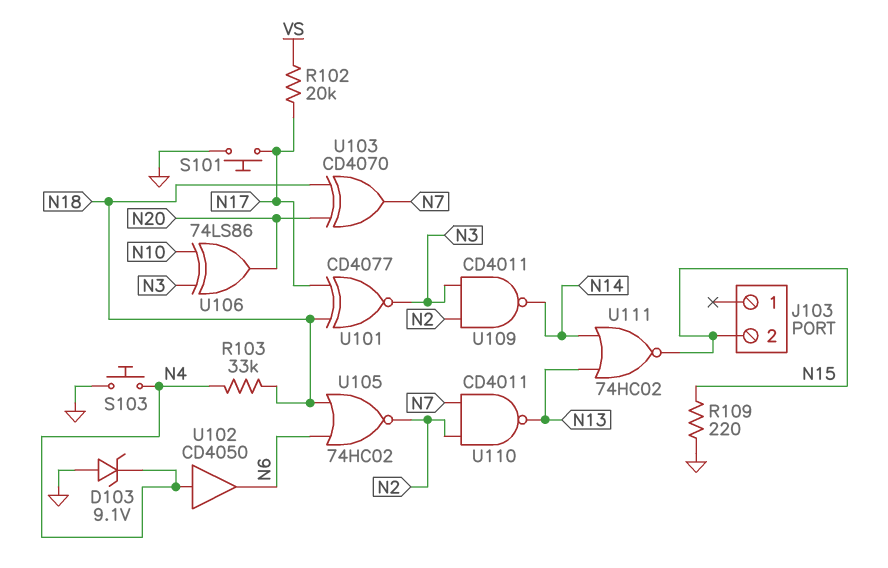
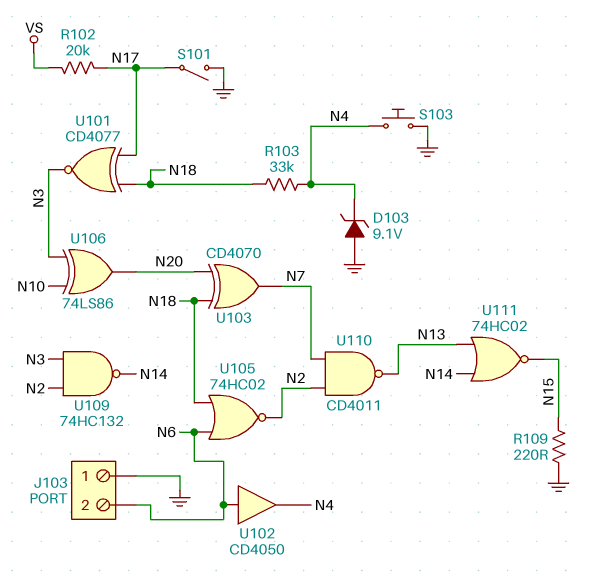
J103 pin 1: none -> GND
J103 pin 2: N15 -> N6
S101: button (GND, N17) -> switch (GND, N17)
U102: buffer CD4050 (in N4, out N6) -> buffer CD4050 (in N6, out N4)
U109: NAND CD4011 (in N2, in N3, out N14) -> NAND 74HC132 (in N2, in N3, out N14)

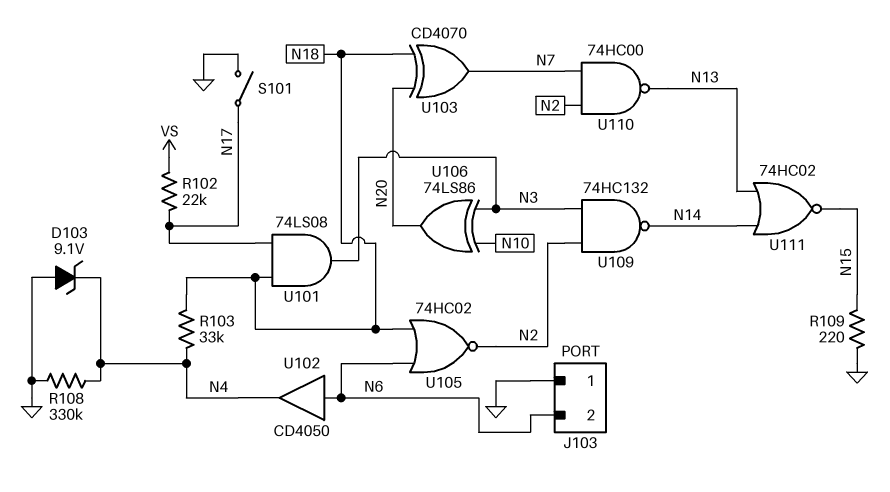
R102: 20k (N17, VS) -> 22k (N17, VS)
R108: none -> 330k (GND, N4)
S103: button (GND, N4) -> none
U101: XNOR CD4077 (in N17, in N18, out N3) -> AND 74LS08 (in N17, in N18, out N3)
U110: NAND CD4011 (in N2, in N7, out N13) -> NAND 74HC00 (in N2, in N7, out N13)

